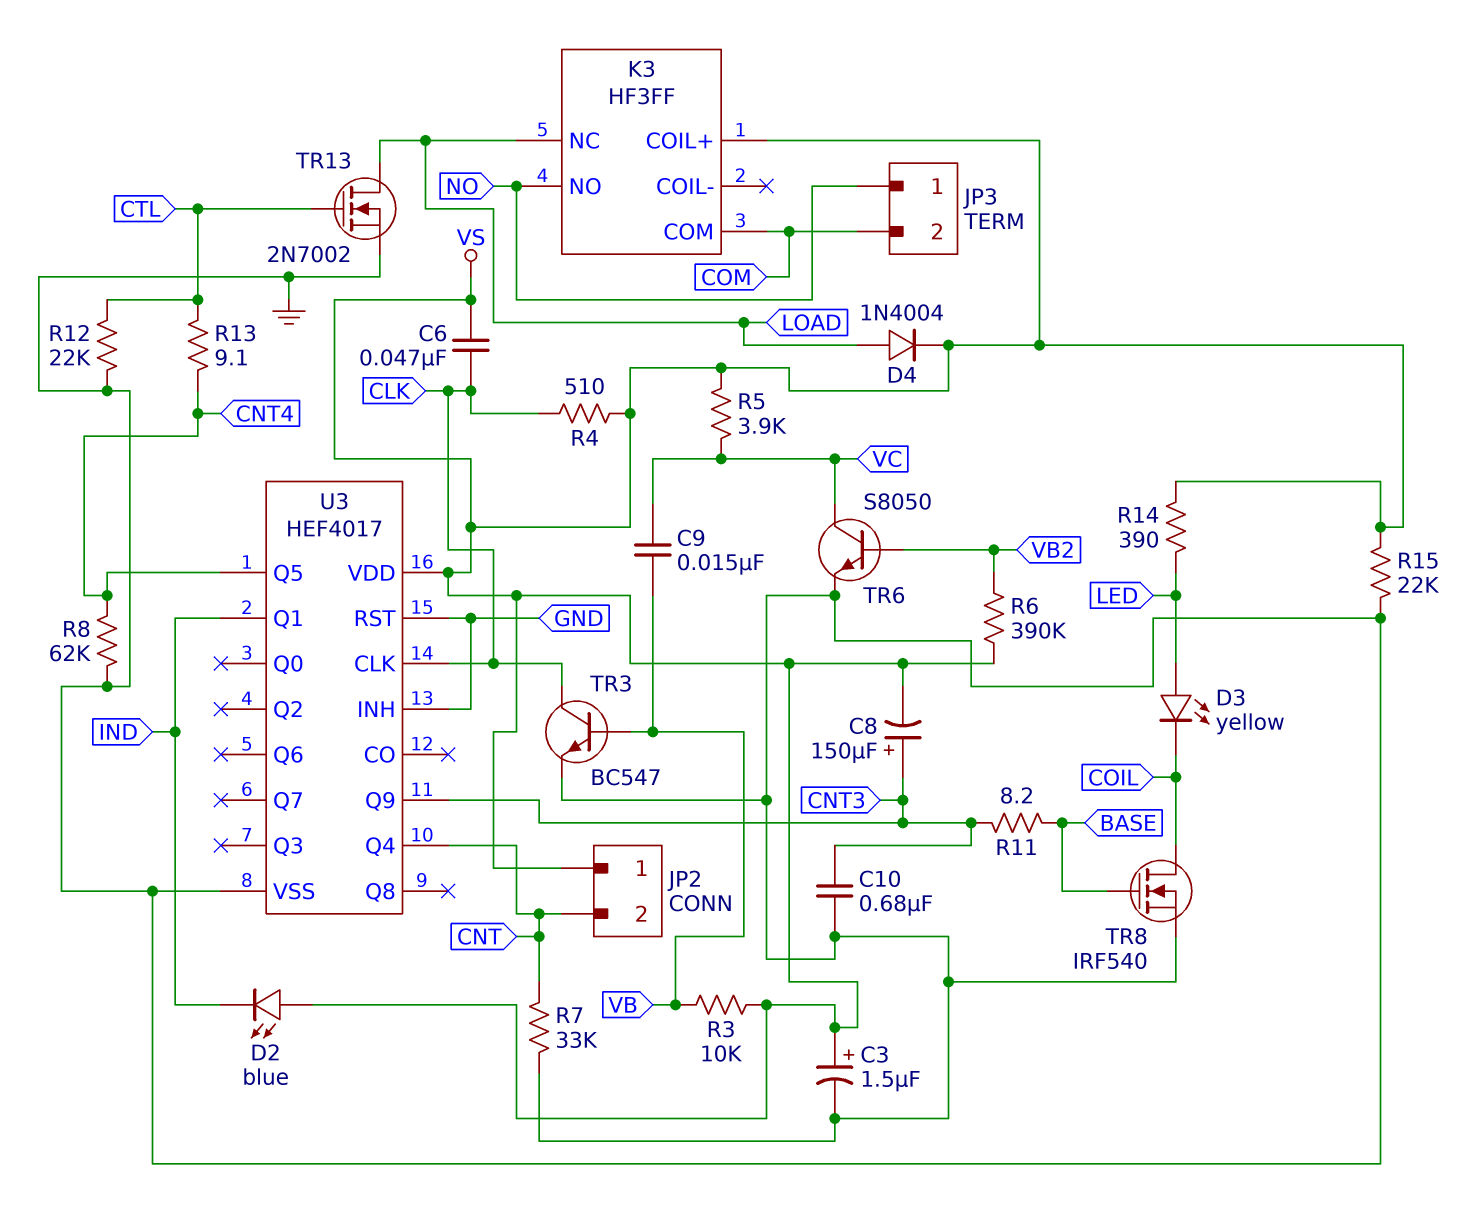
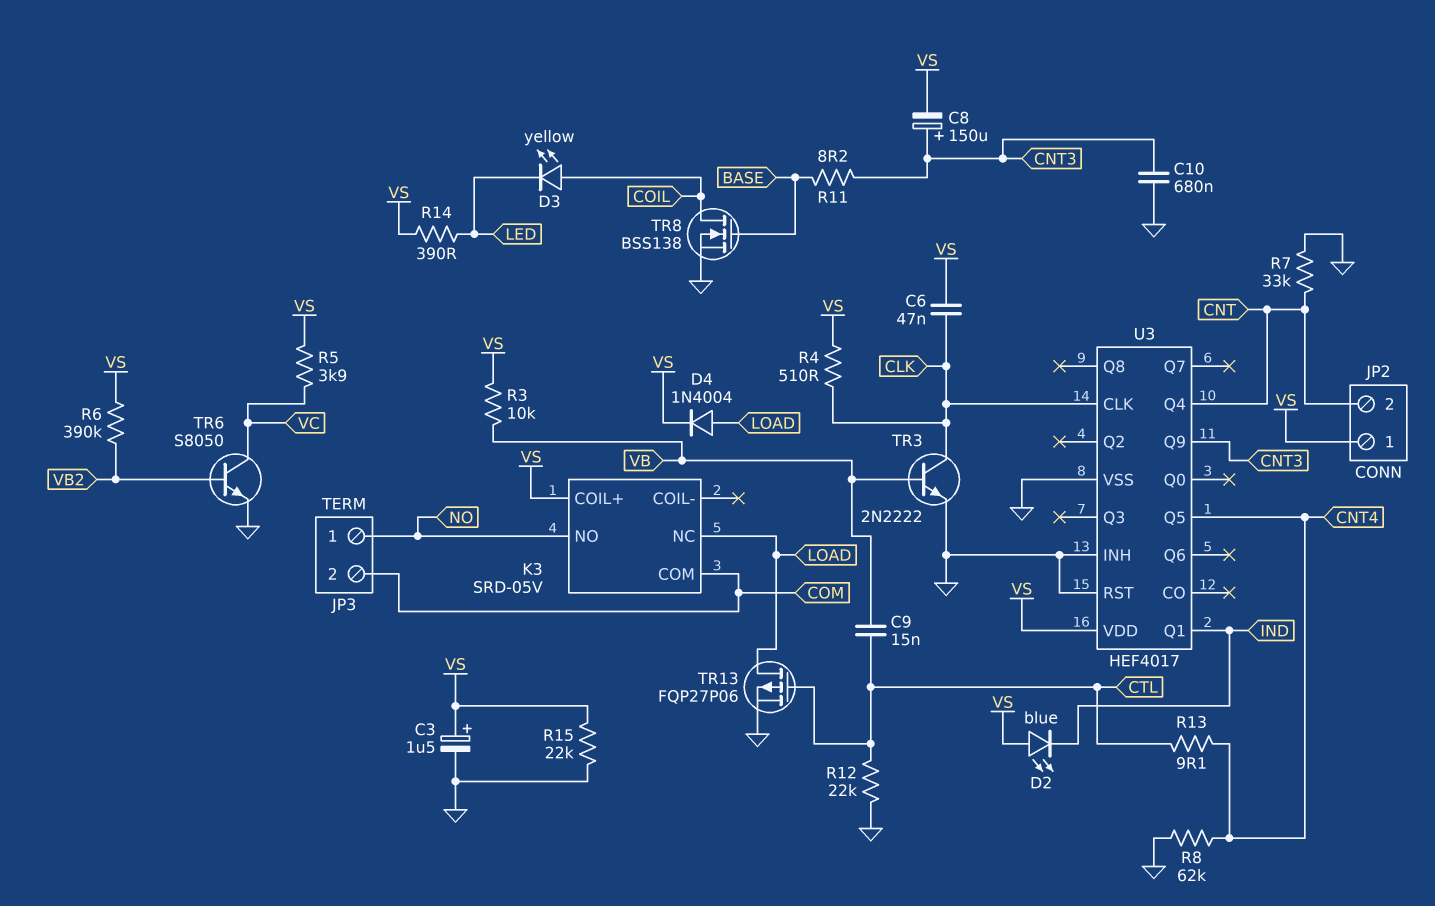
C9: 15nF (VB, VC) -> 15nF (CTL, VB)
D3: LED yellow (A LED, K COIL) -> LED yellow (A COIL, K LED)
K3: HF3FF -> SRD-05V
TR3: NPN BC547 (B VB, C CLK, E GND) -> NPN 2N2222 (B VB, C CLK, E GND)
TR8: NMOS IRF540 (G BASE, D COIL, S GND) -> NMOS BSS138 (G BASE, D COIL, S GND)
TR13: NMOS 2N7002 (G CTL, D LOAD, S GND) -> PMOS FQP27P06 (G CTL, D LOAD, S GND)

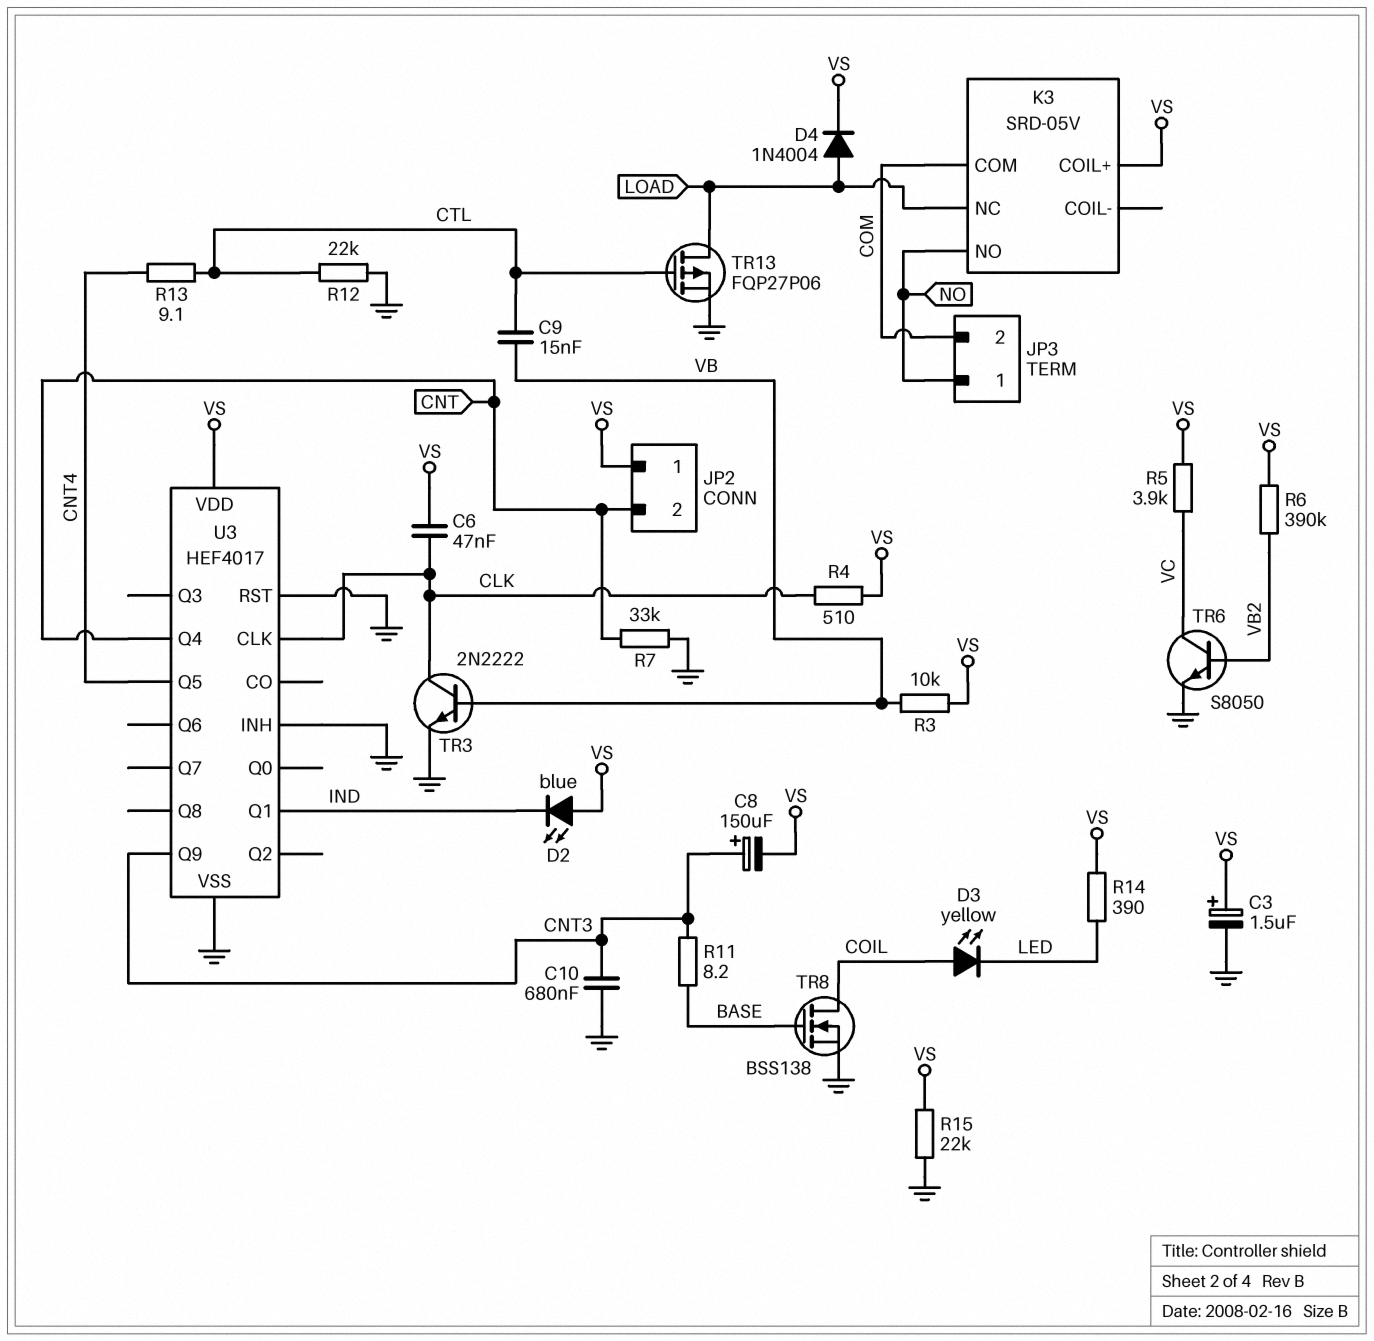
R8: 62k (CNT4, GND) -> none

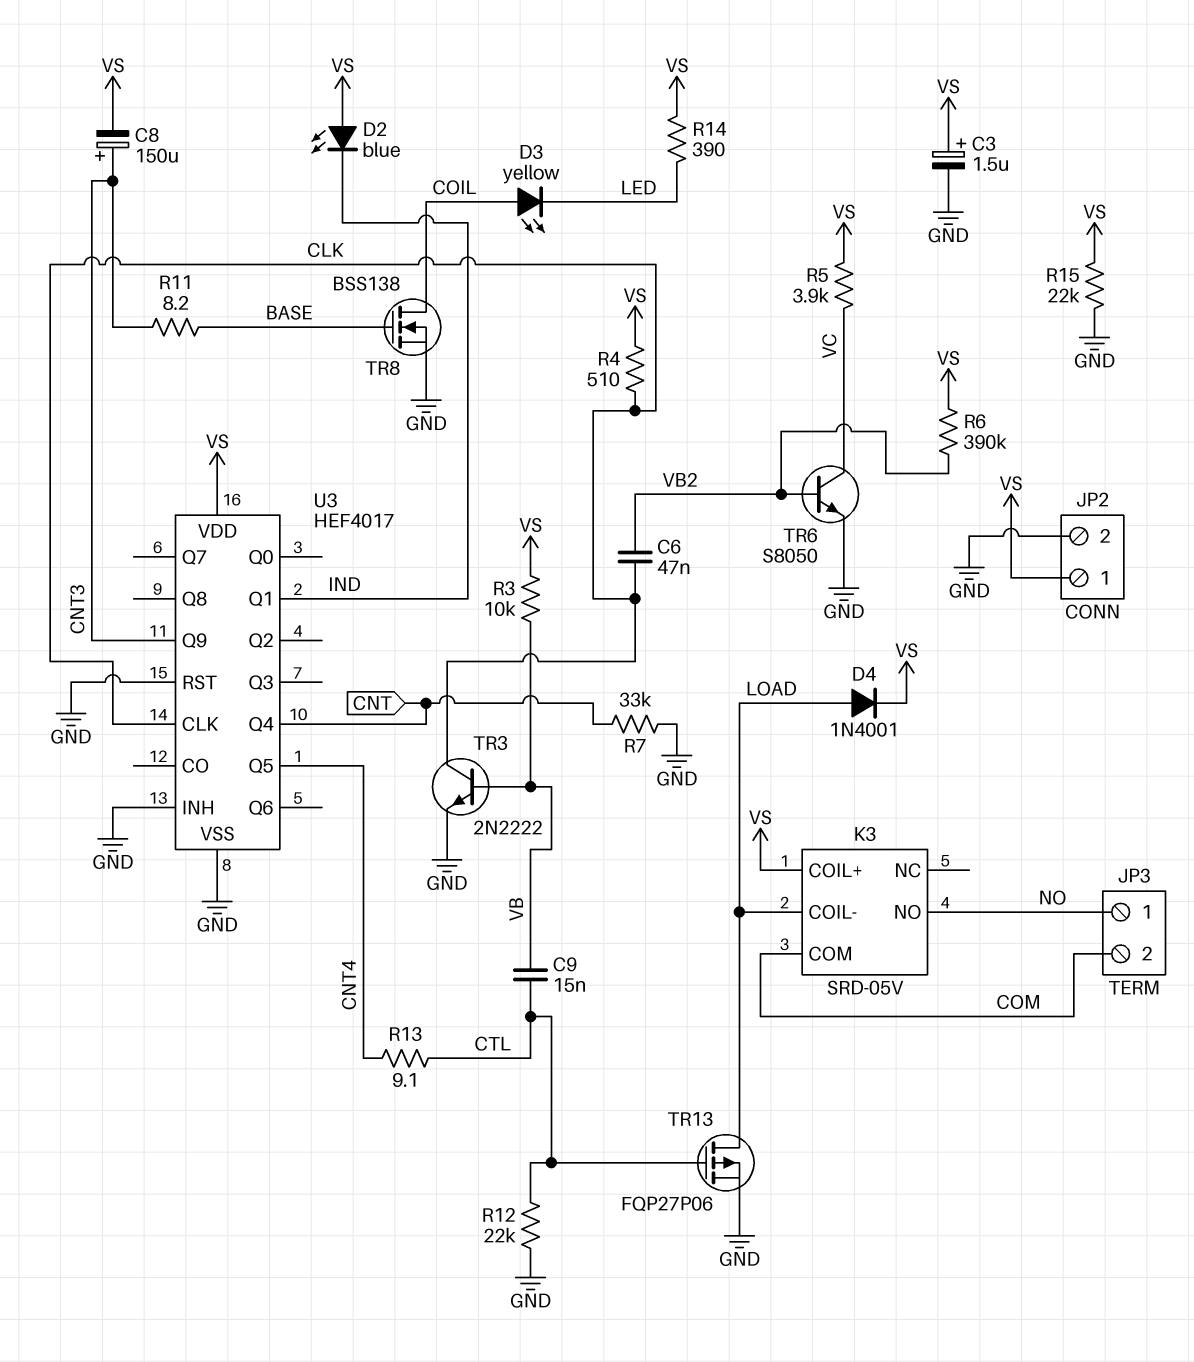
C6: 47nF (CLK, VS) -> 47nF (CLK, VB2)
C10: 680nF (CNT3, GND) -> none
D4: diode 1N4004 (A LOAD, K VS) -> diode 1N4001 (A LOAD, K VS)
JP2 pin 2: CNT -> GND
K3 pin COIL-: none -> LOAD
K3 pin NC: LOAD -> none

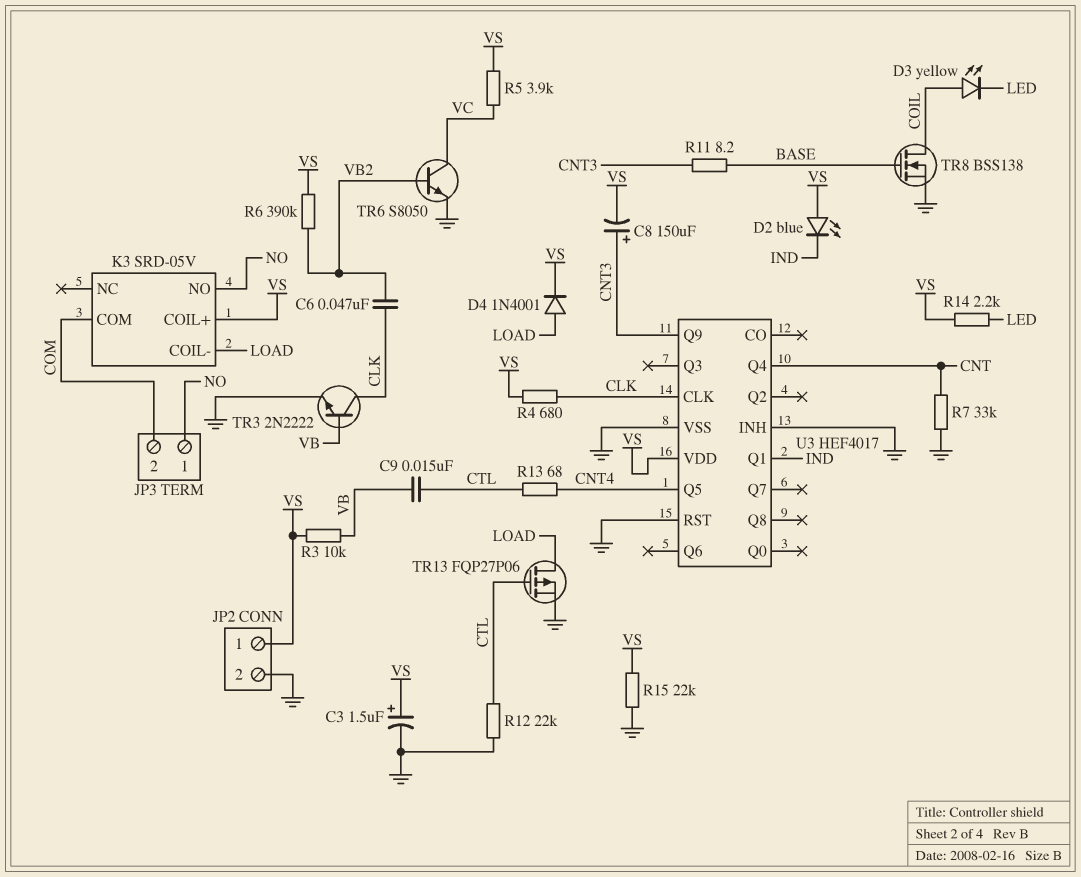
R4: 510 (CLK, VS) -> 680 (CLK, VS)
R13: 9.1 (CNT4, CTL) -> 68 (CNT4, CTL)
R14: 390 (LED, VS) -> 2.2k (LED, VS)

